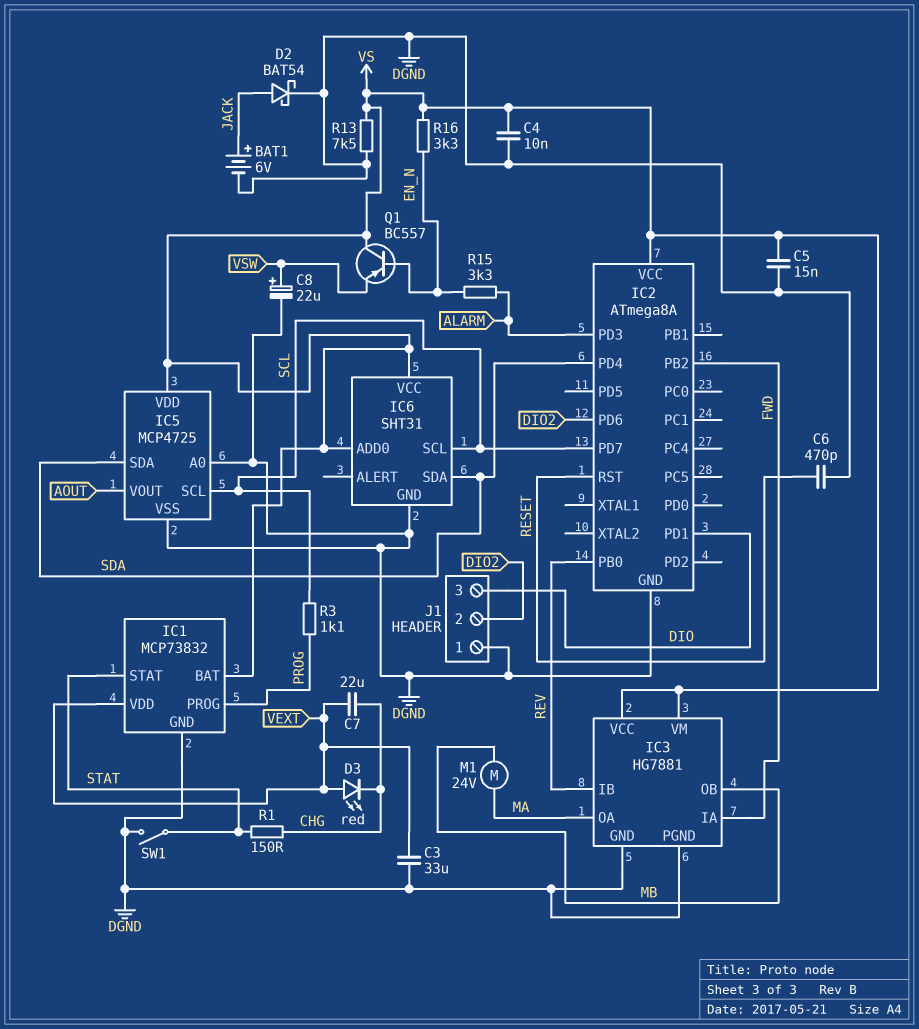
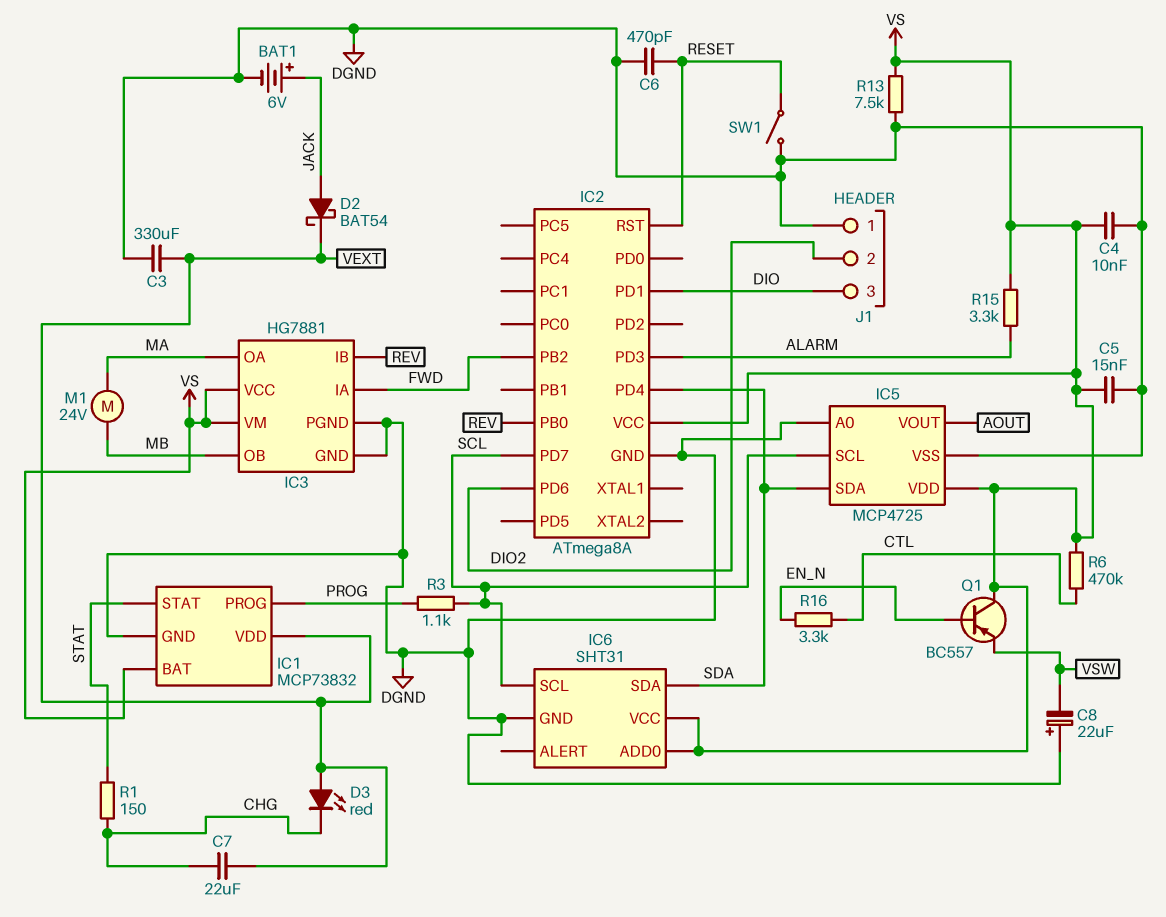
C3: 33uF (DGND, VEXT) -> 330uF (DGND, VEXT)
C8: 22uF (plus VSW, minus DGND) -> 22uF (plus DGND, minus VSW)
D2: schottky BAT54 (A JACK, K DGND) -> schottky BAT54 (A JACK, K VEXT)
R6: none -> 470k (CTL, VS)
R15: 3.3k (ALARM, EN_N) -> 3.3k (ALARM, VS)
R16: 3.3k (EN_N, VS) -> 3.3k (CTL, EN_N)
SW1: switch (DGND, STAT) -> switch (DGND, RESET)

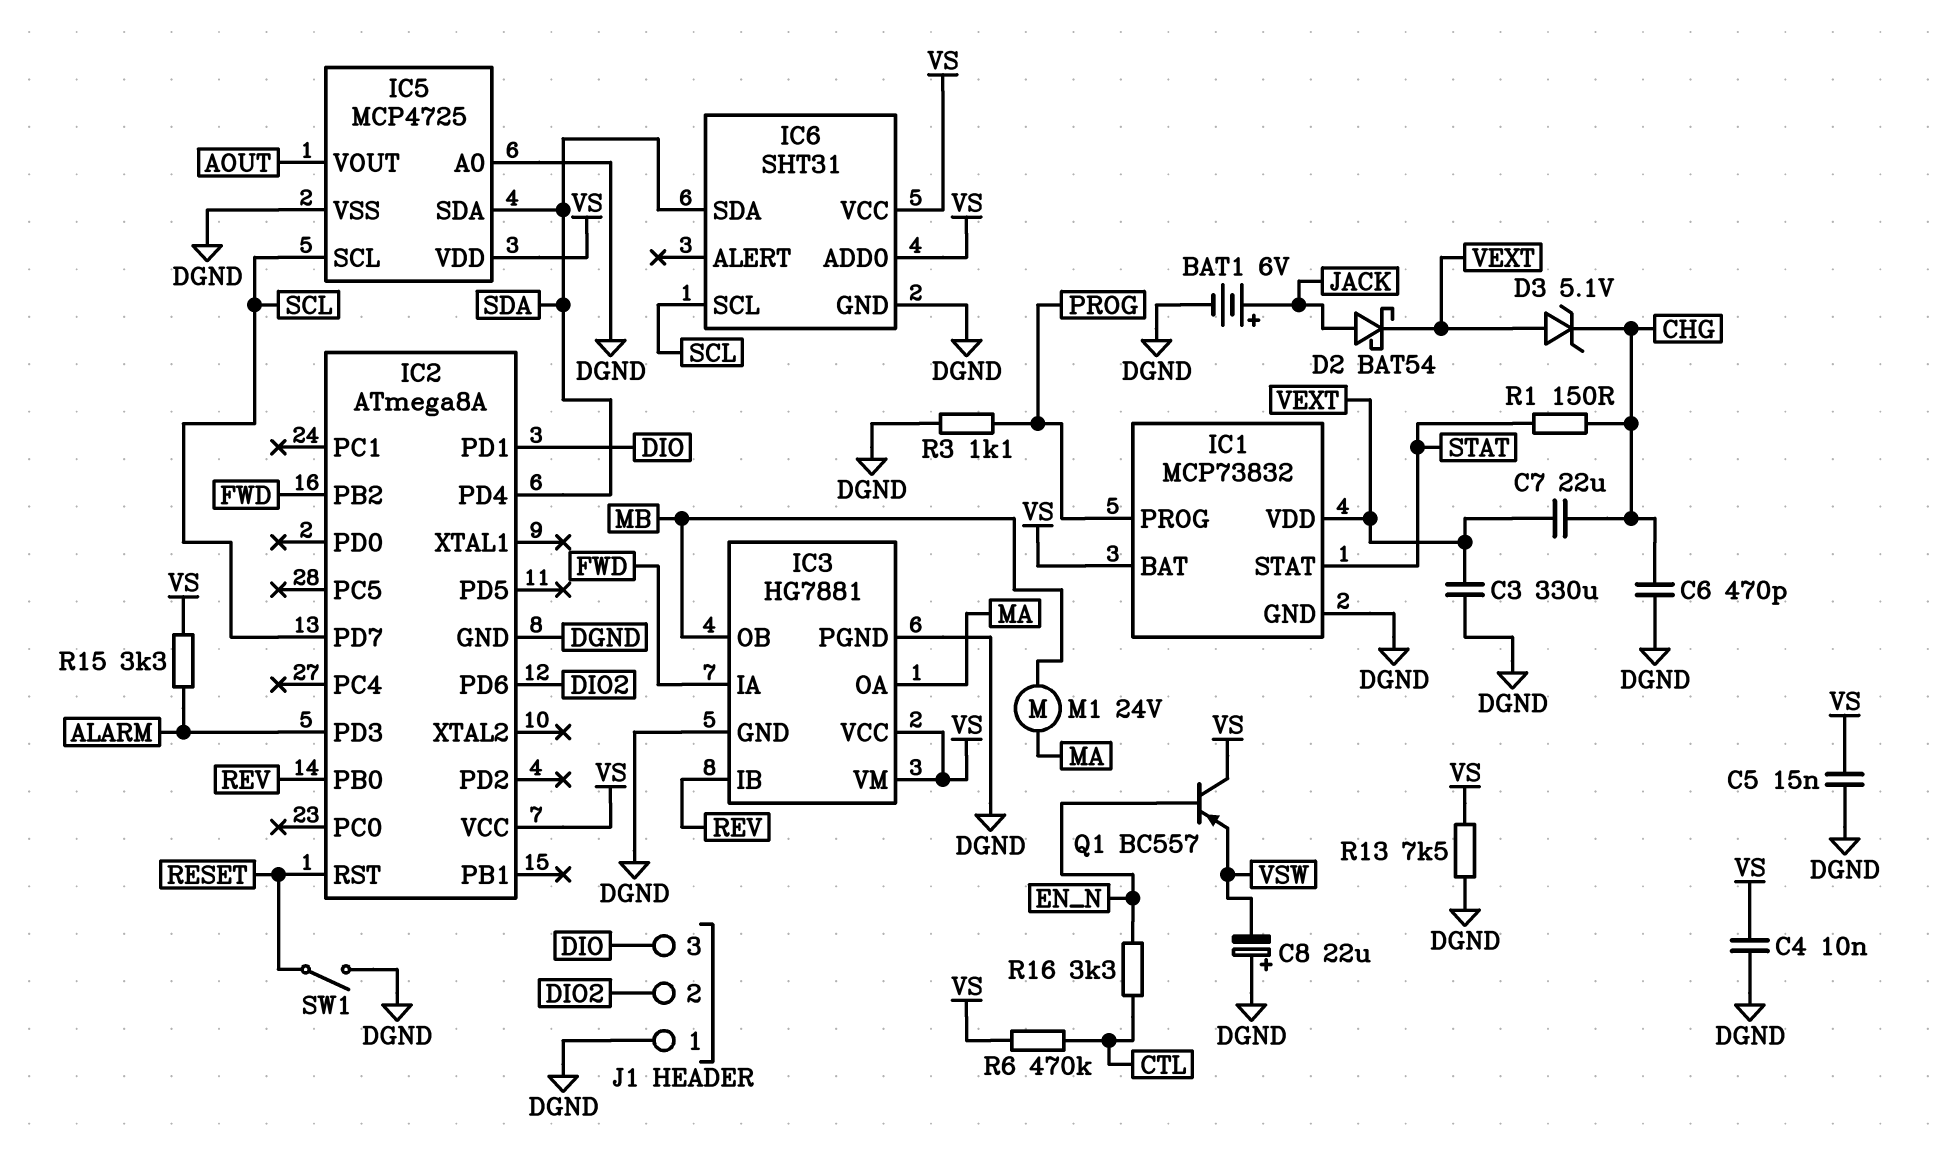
C6: 470pF (DGND, RESET) -> 470pF (CHG, DGND)
D3: LED red (A VEXT, K CHG) -> zener 5.1V (A VEXT, K CHG)
R3: 1.1k (PROG, SCL) -> 1.1k (DGND, PROG)

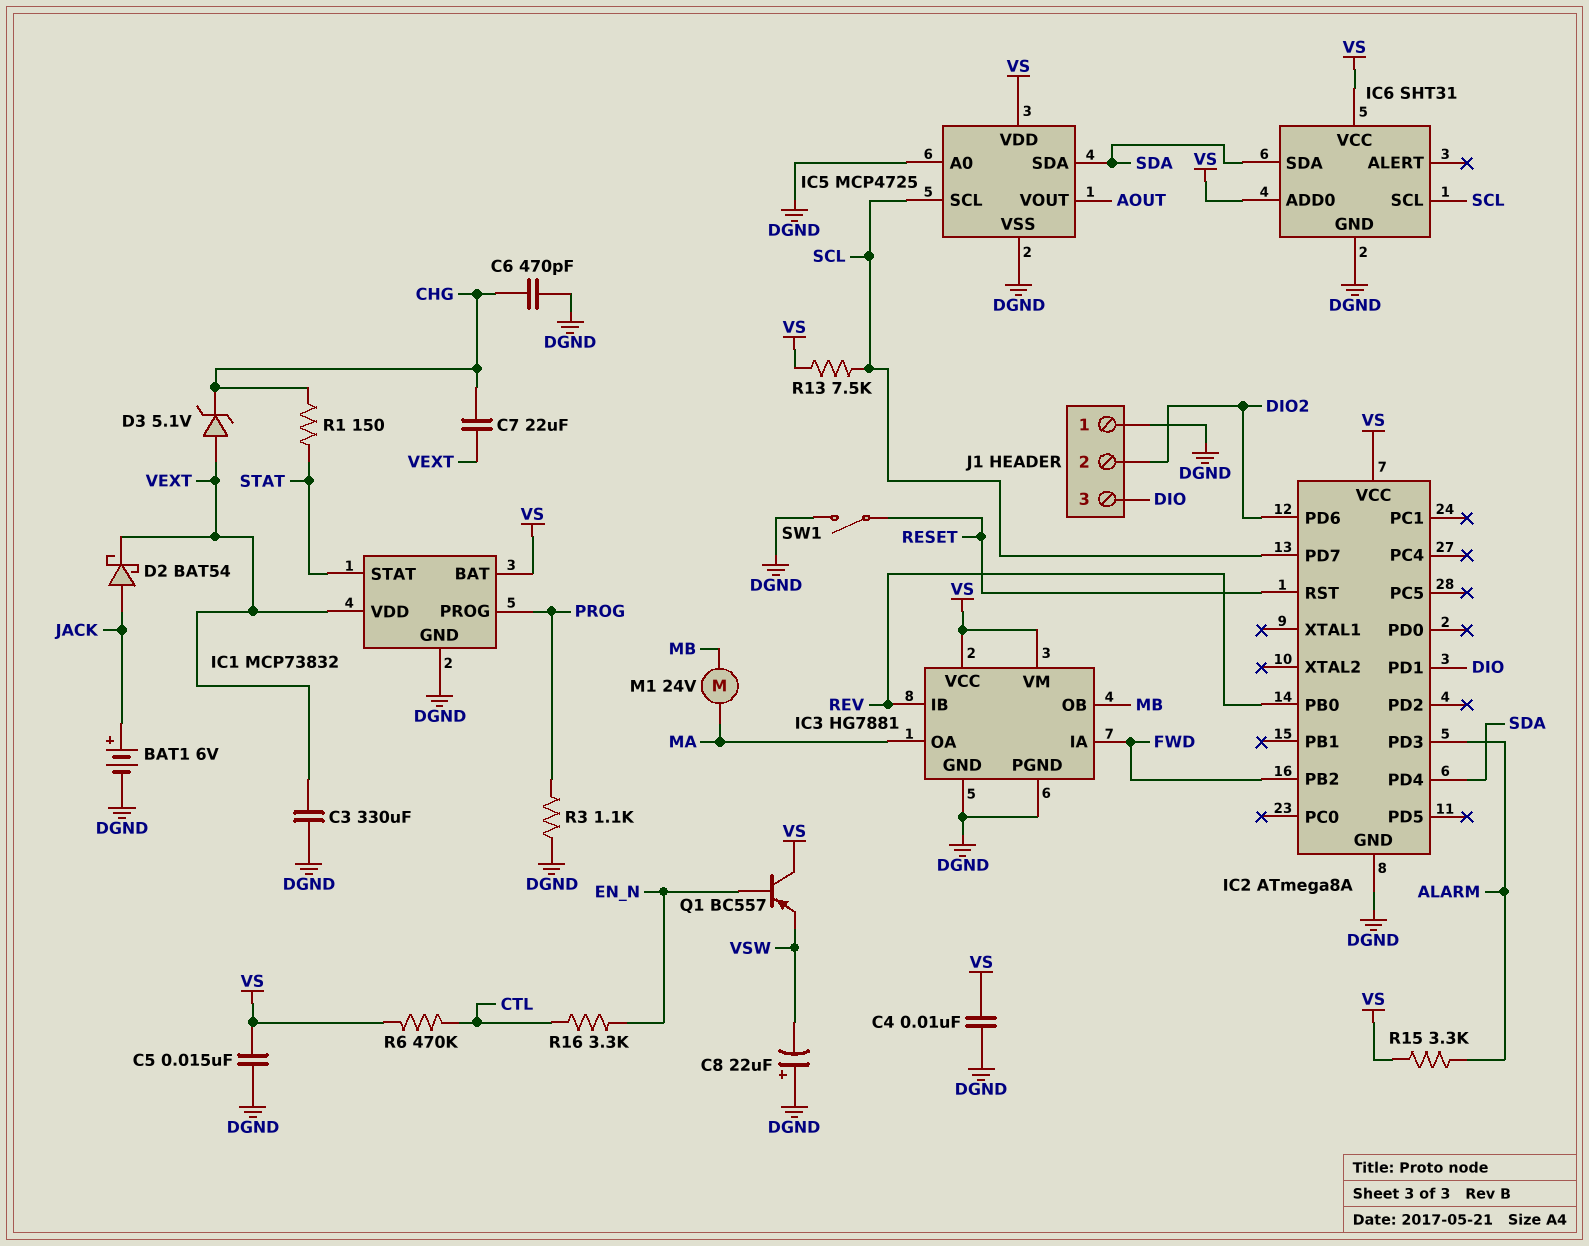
R13: 7.5k (DGND, VS) -> 7.5k (SCL, VS)

